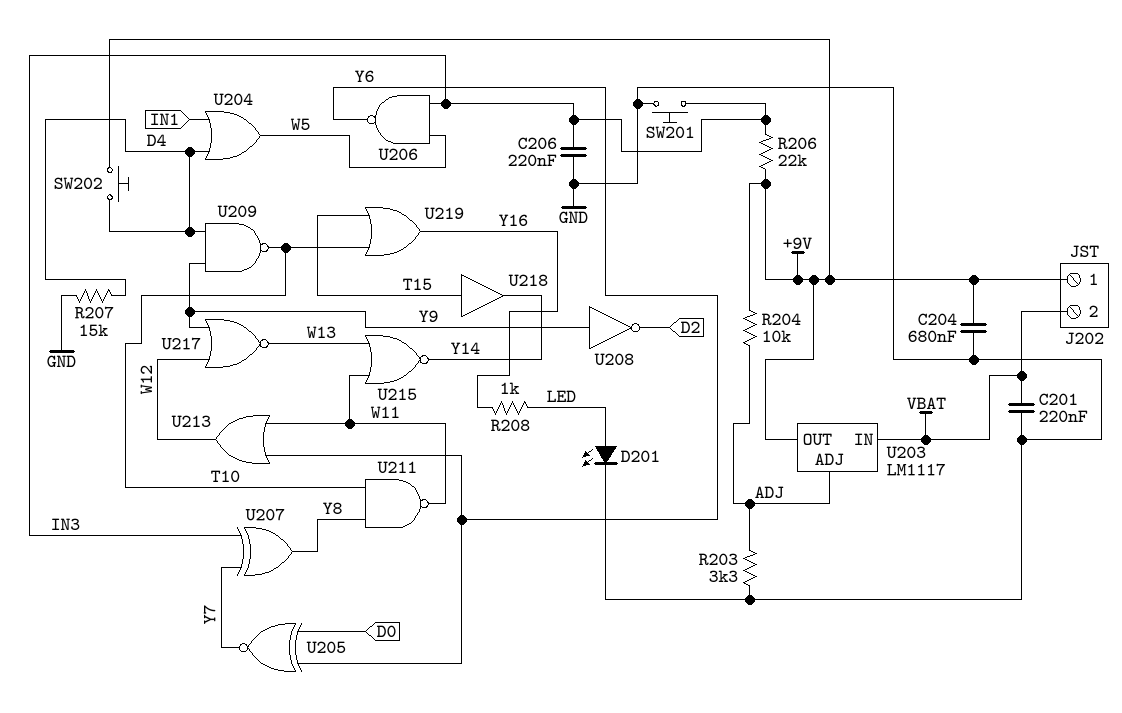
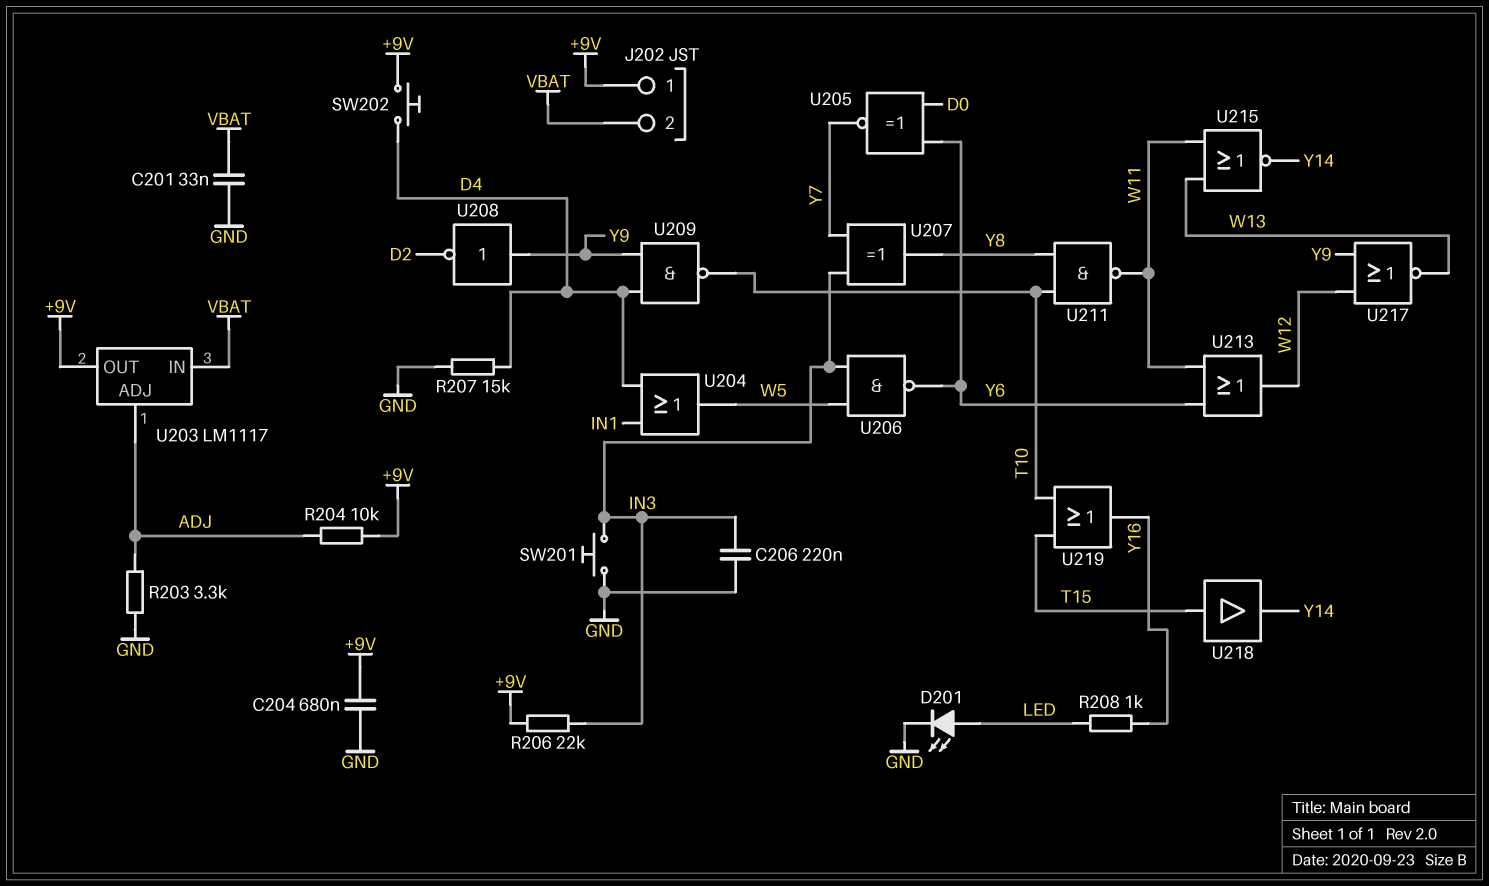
C201: 220nF (GND, VBAT) -> 33nF (GND, VBAT)

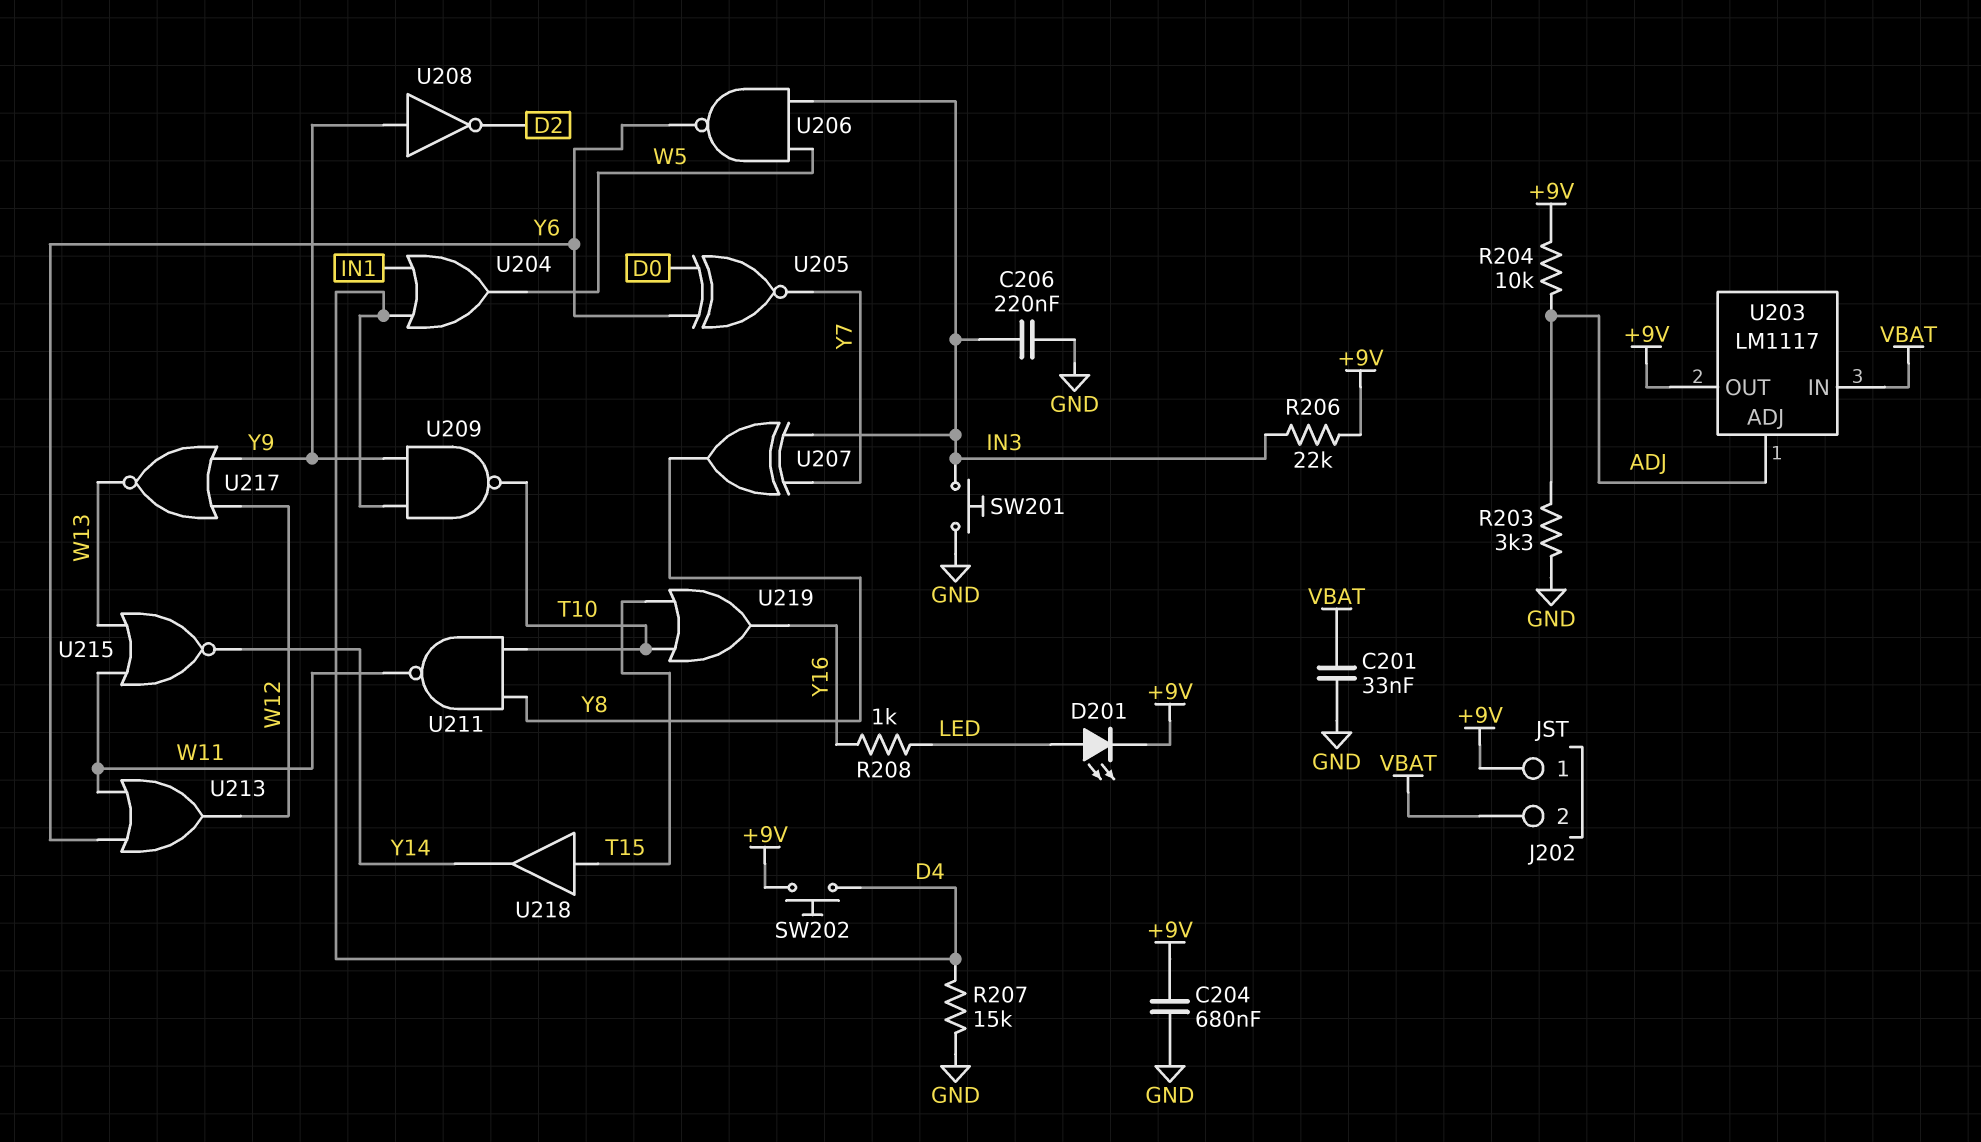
D201: LED (A LED, K GND) -> LED (A LED, K +9V)

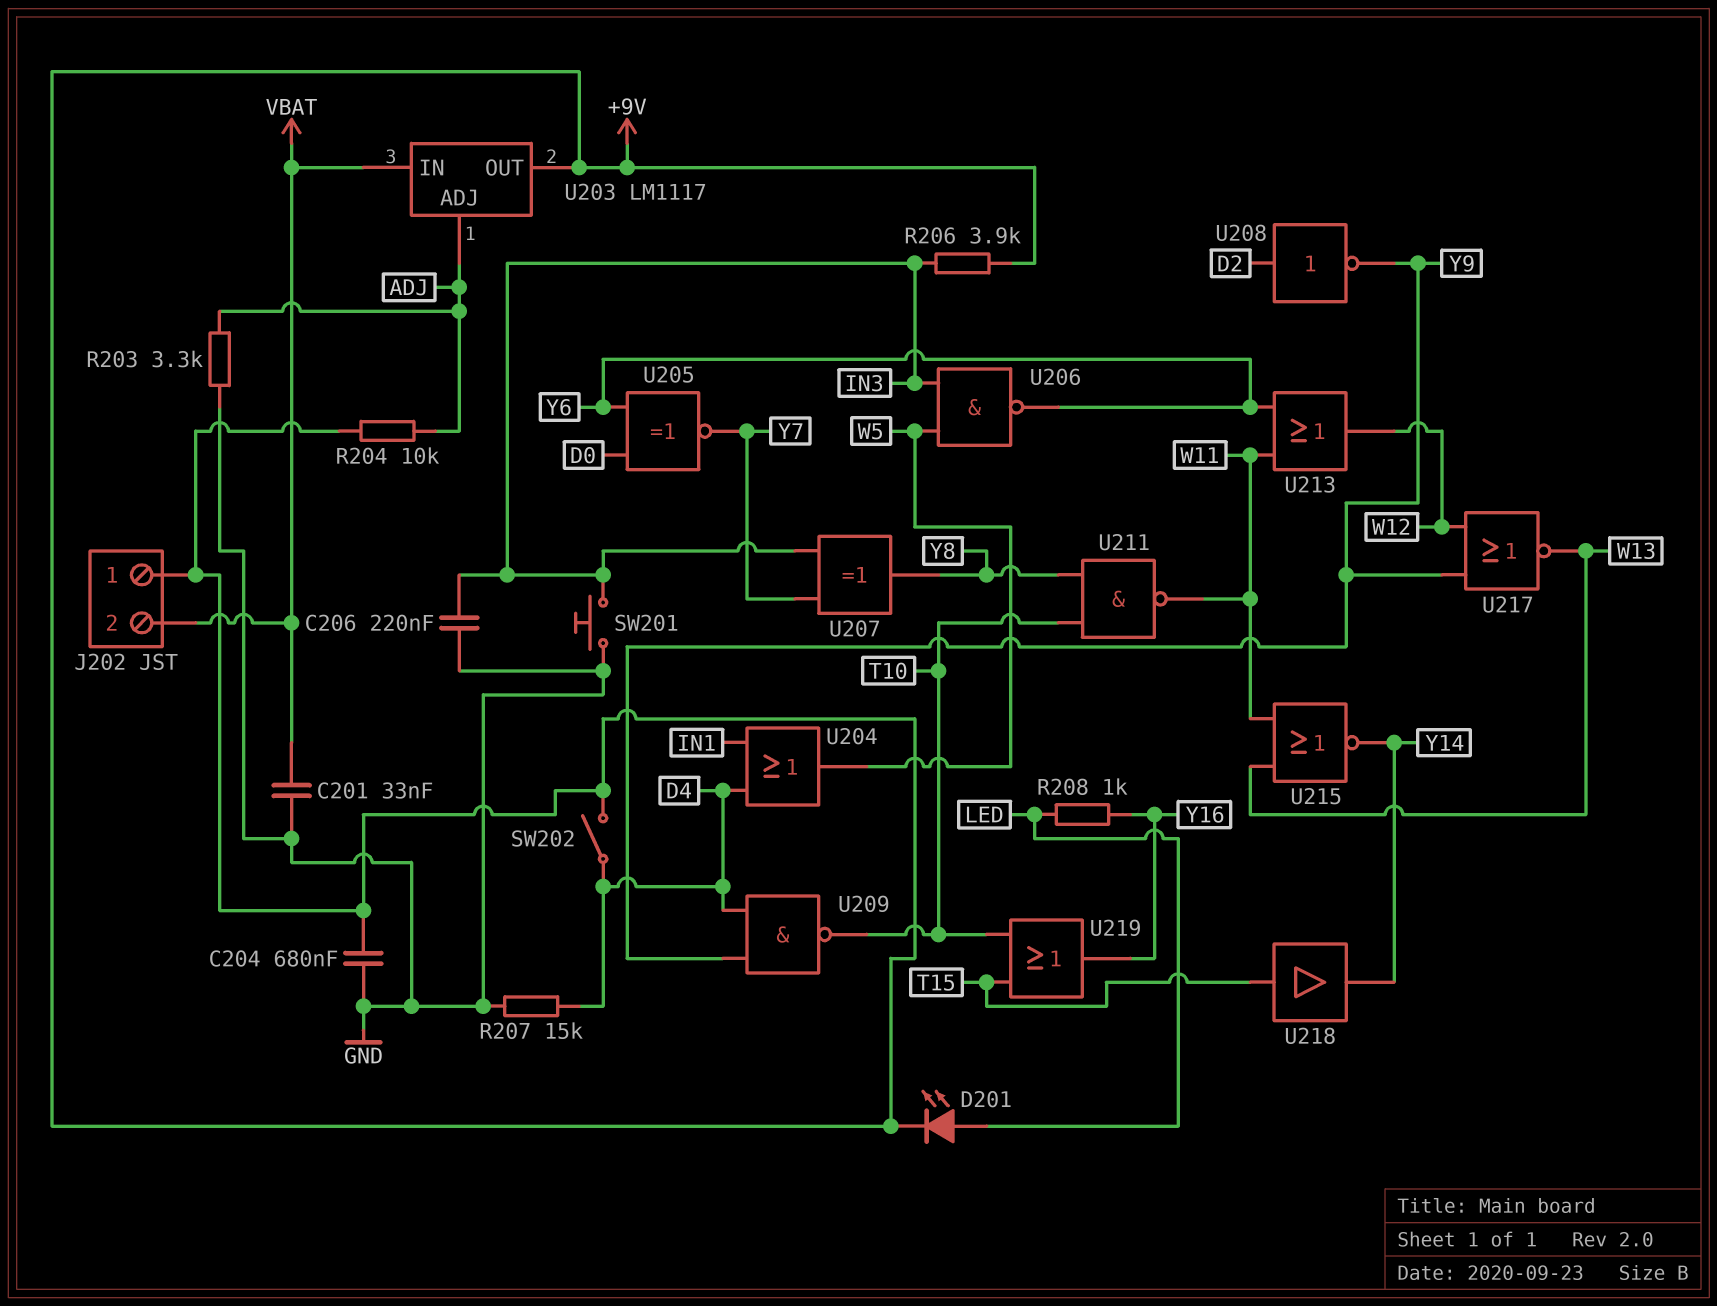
R206: 22k (+9V, IN3) -> 3.9k (+9V, IN3)
SW202: button (+9V, D4) -> switch (+9V, D4)
U208: NOT (in Y9, out D2) -> NOT (in D2, out Y9)

